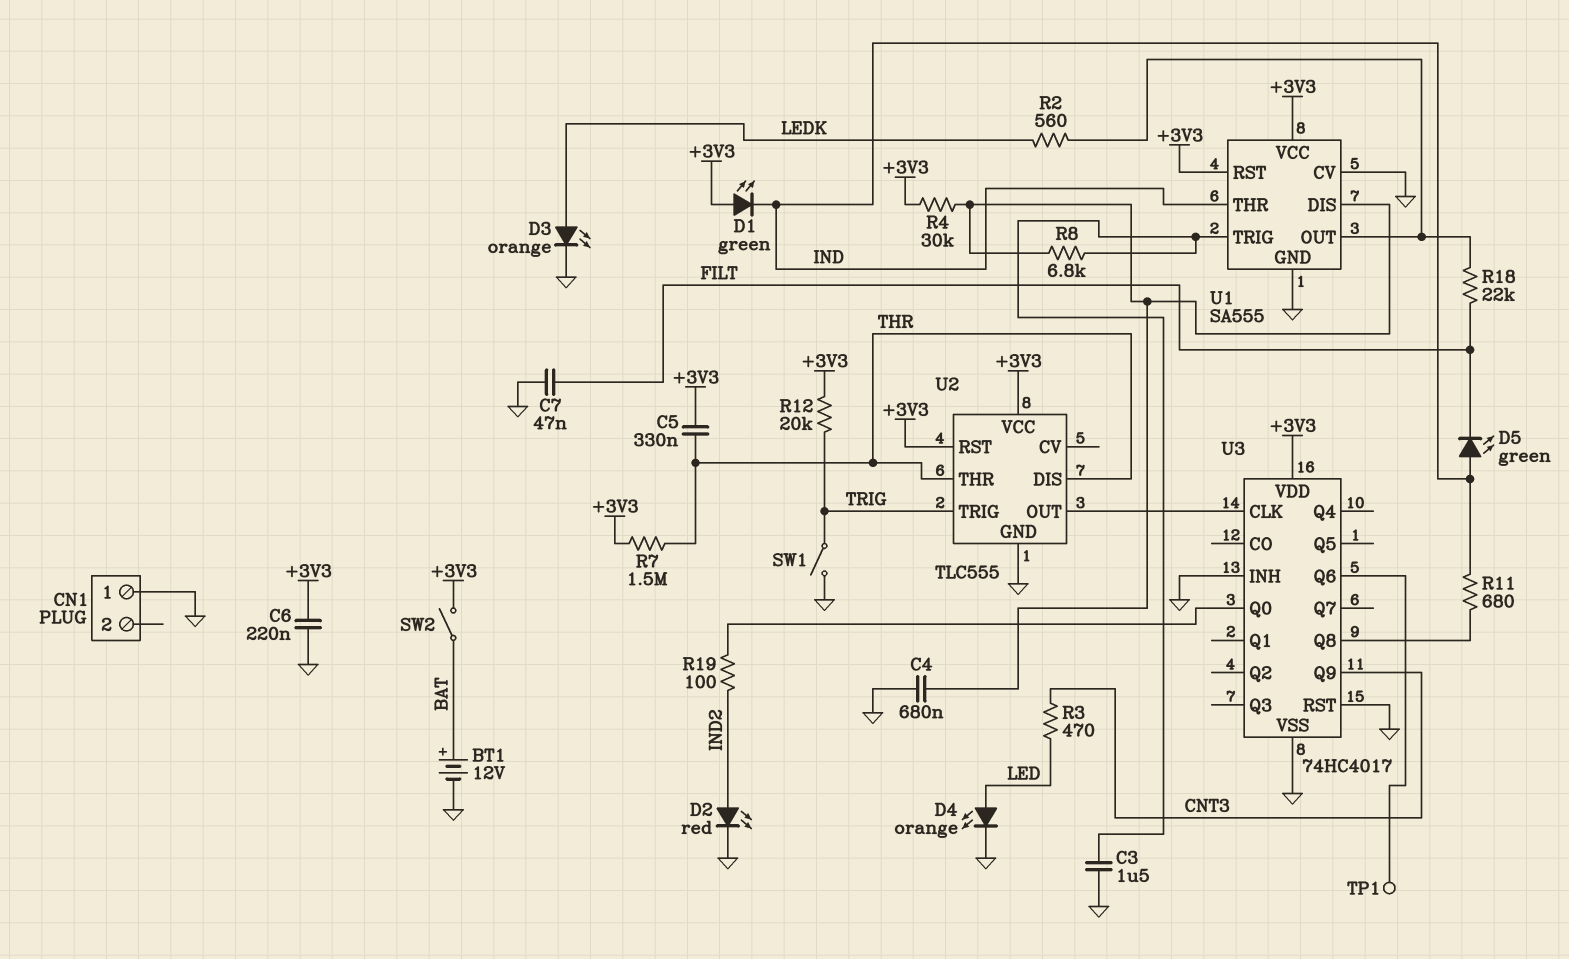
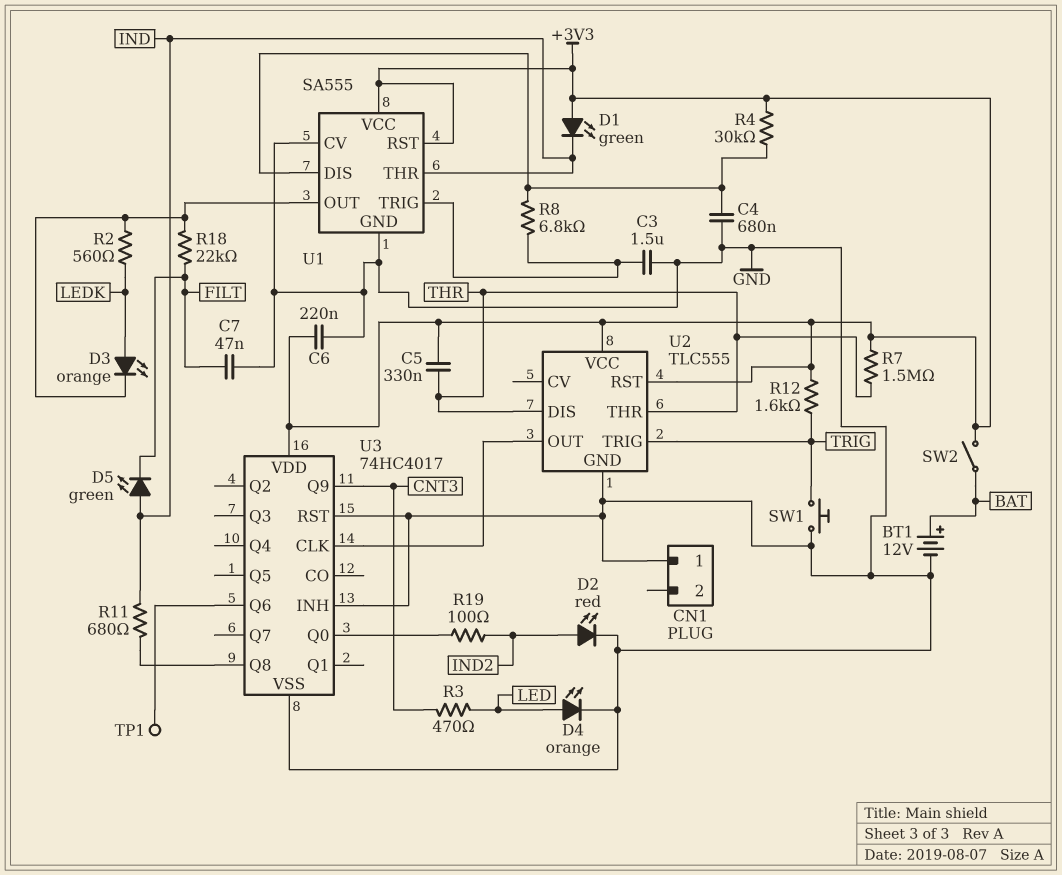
D3: LED orange (A LEDK, K GND) -> LED orange (A LEDK, K U1/OUT)
R12: 20k (+3V3, TRIG) -> 1.6k (+3V3, TRIG)
SW1: switch (GND, TRIG) -> button (GND, TRIG)

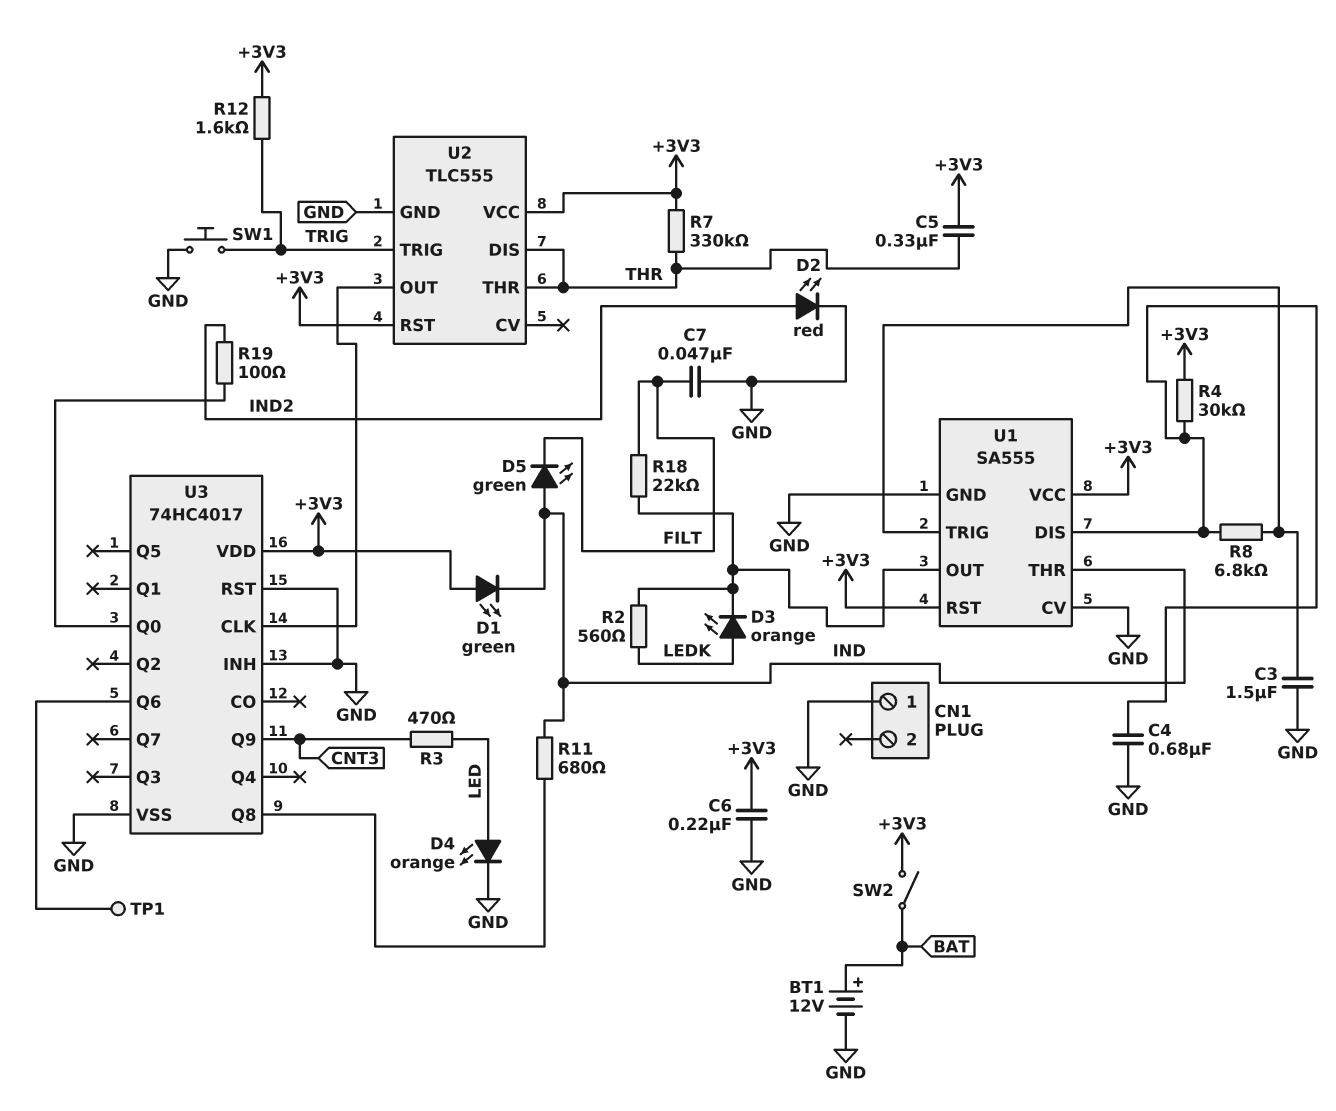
R7: 1.5M (+3V3, THR) -> 330k (+3V3, THR)

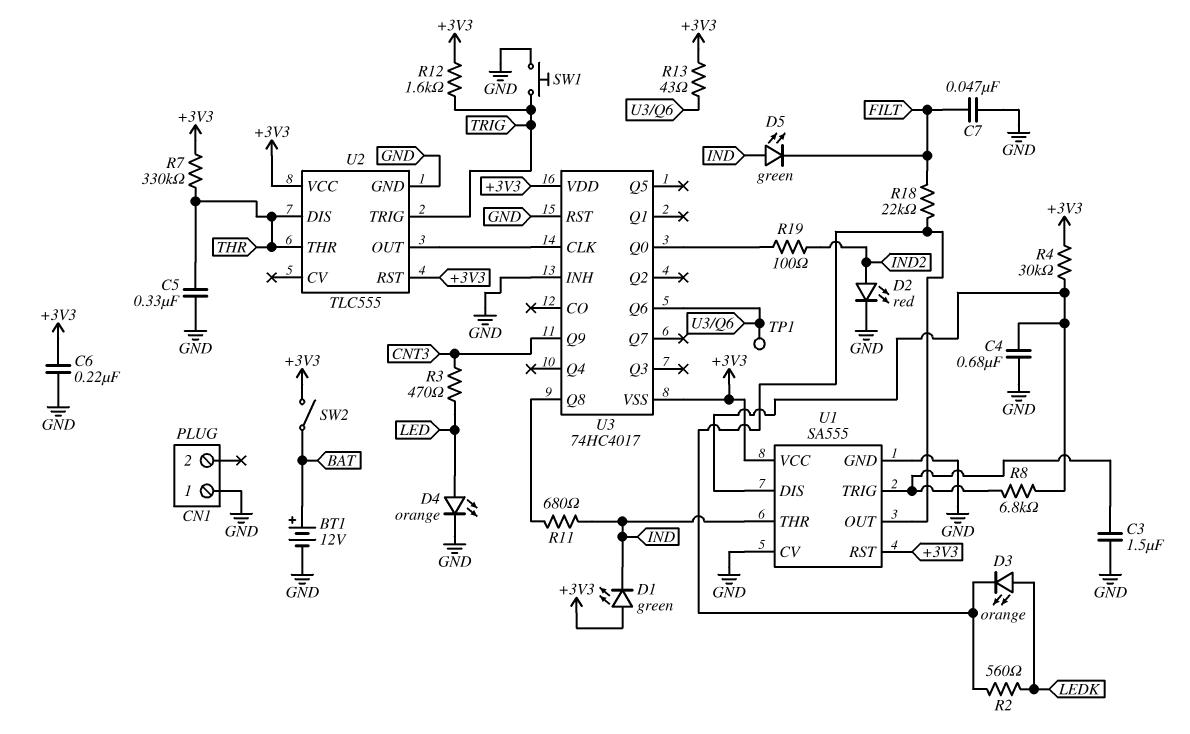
C5: 330nF (+3V3, THR) -> 330nF (GND, THR)
R13: none -> 43 (+3V3, U3/Q6)
U3 pin VSS: GND -> +3V3

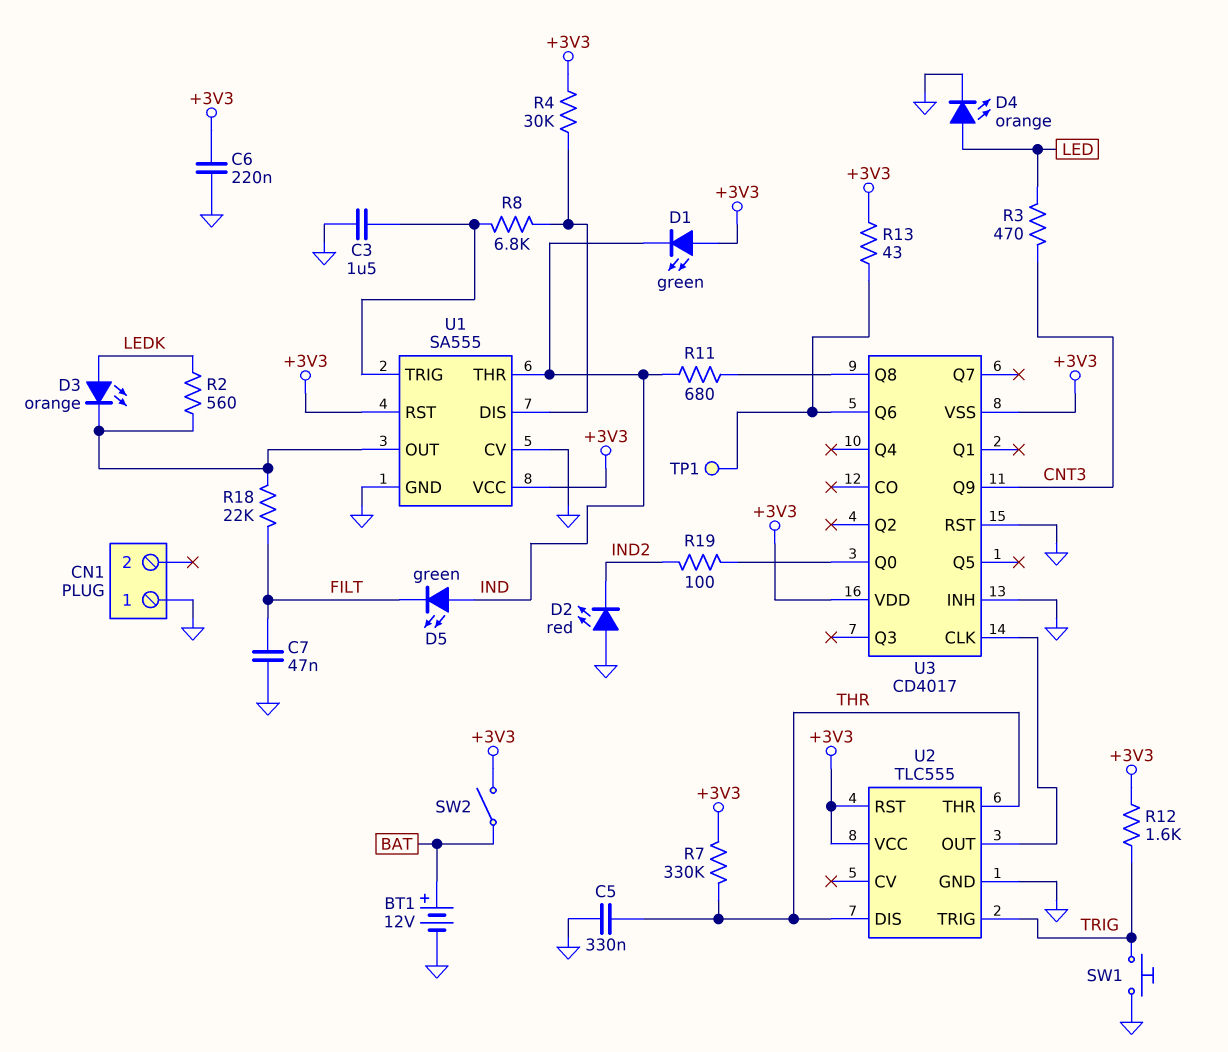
C4: 680nF (GND, U1/DIS) -> none
D2: LED red (A IND2, K GND) -> LED red (A GND, K IND2)
U3: 74HC4017 -> CD4017

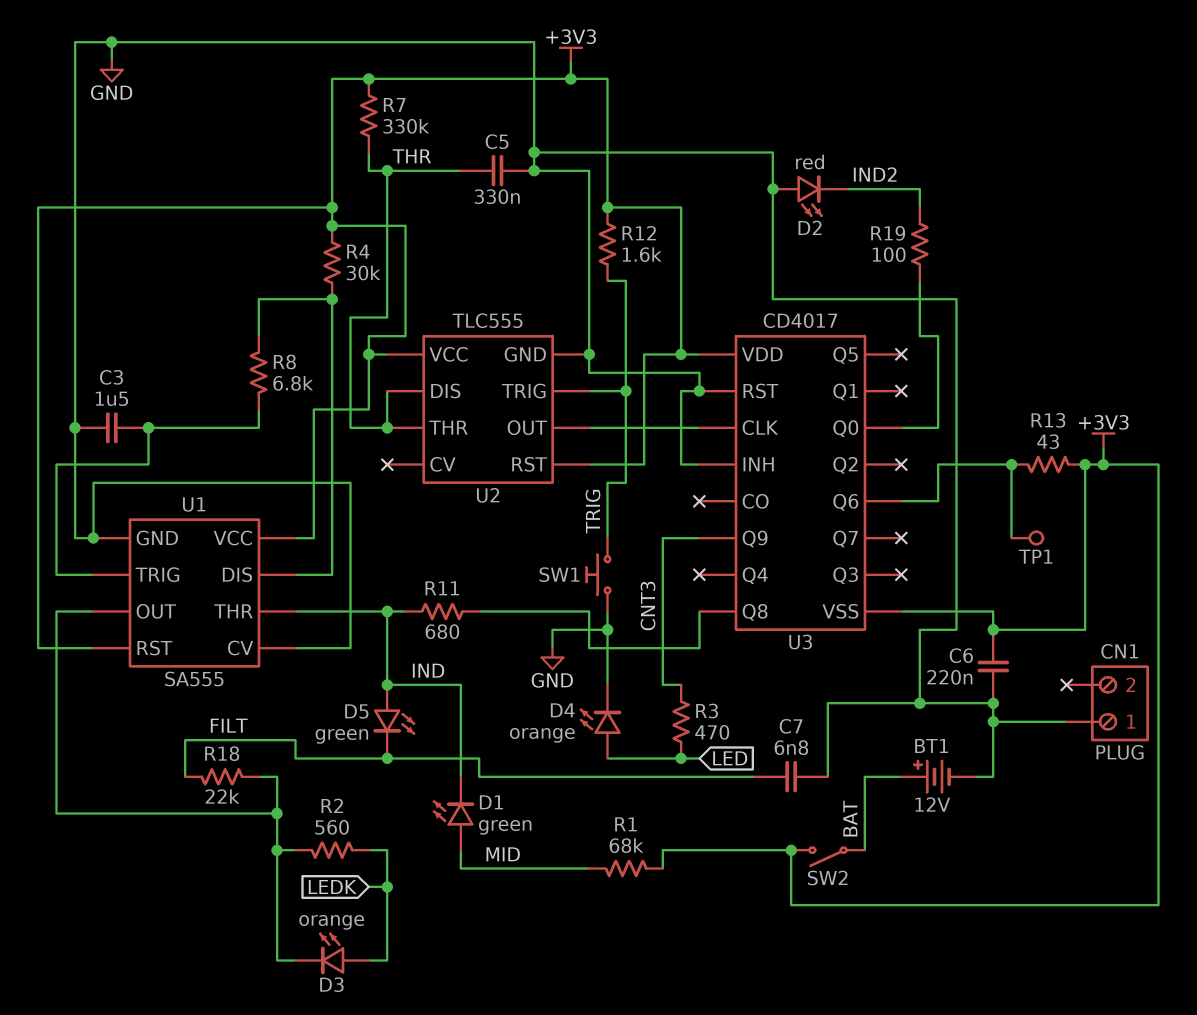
C7: 47nF (FILT, GND) -> 6.8nF (FILT, GND)
D1: LED green (A +3V3, K IND) -> LED green (A MID, K IND)
R1: none -> 68k (+3V3, MID)

